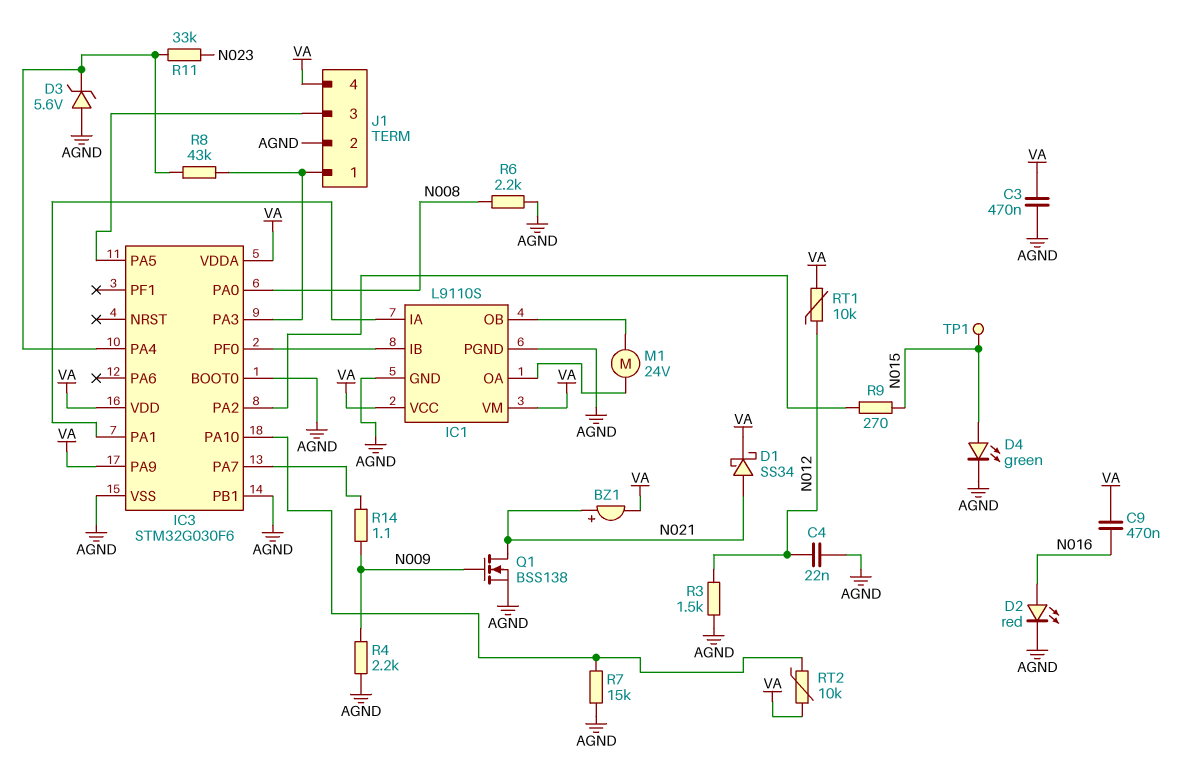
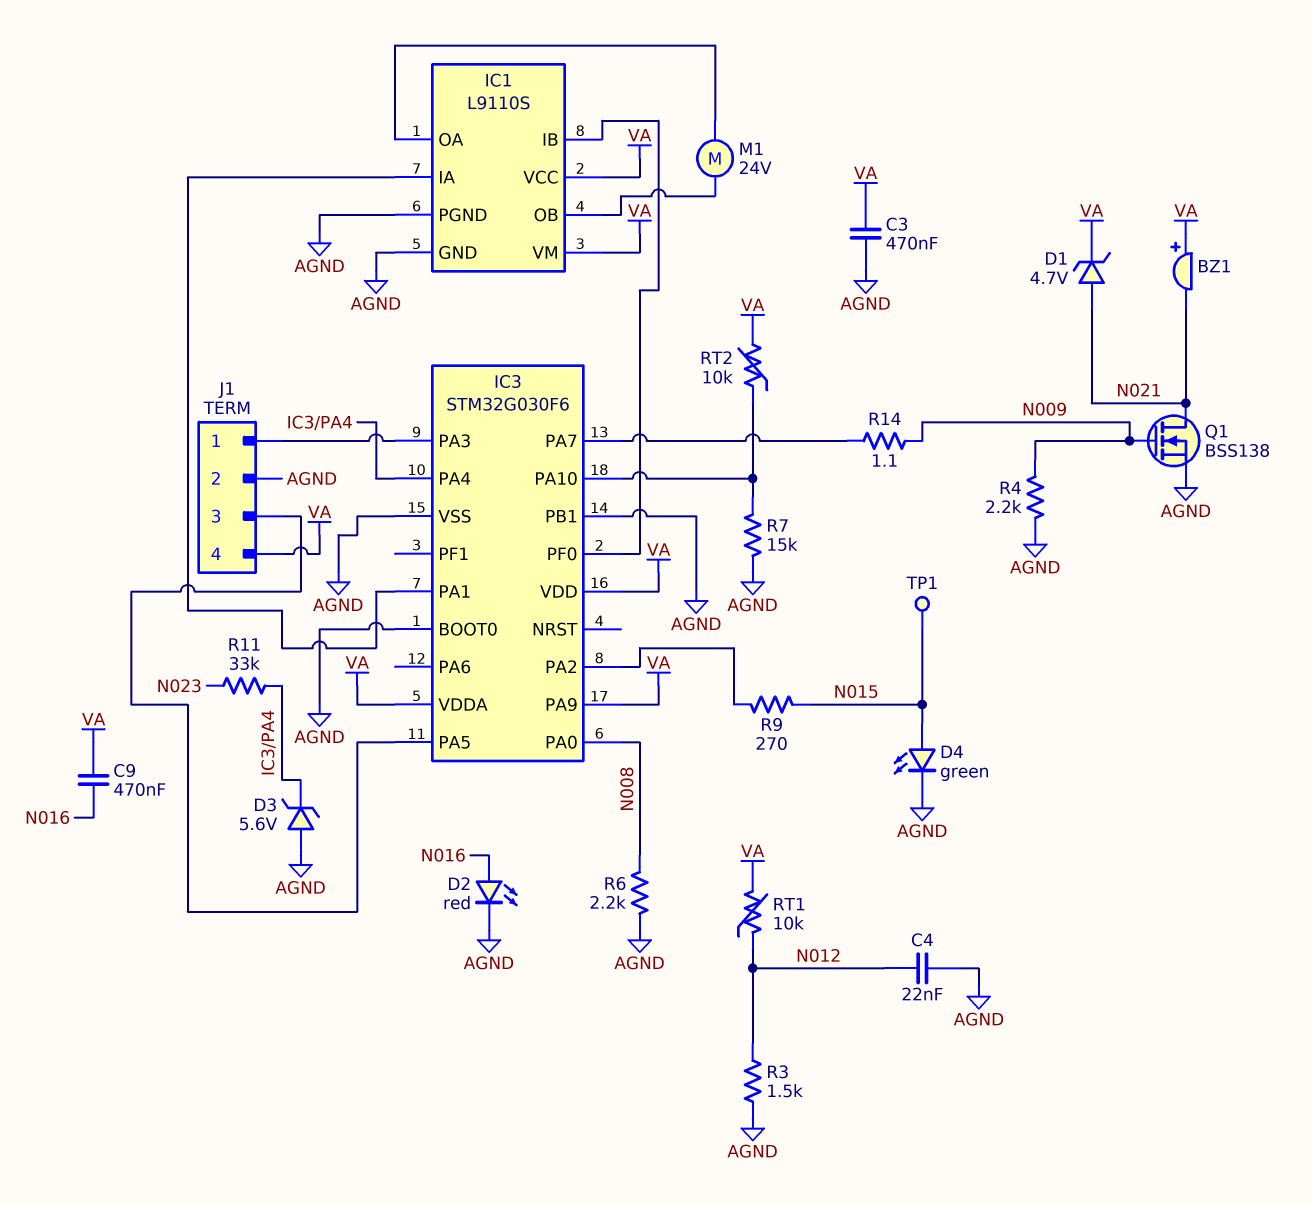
BZ1: buzzer (plus N021, minus VA) -> buzzer (plus VA, minus N021)
D1: schottky SS34 (A N021, K VA) -> zener 4.7V (A N021, K VA)
R8: 43k (IC3/PA3, IC3/PA4) -> none

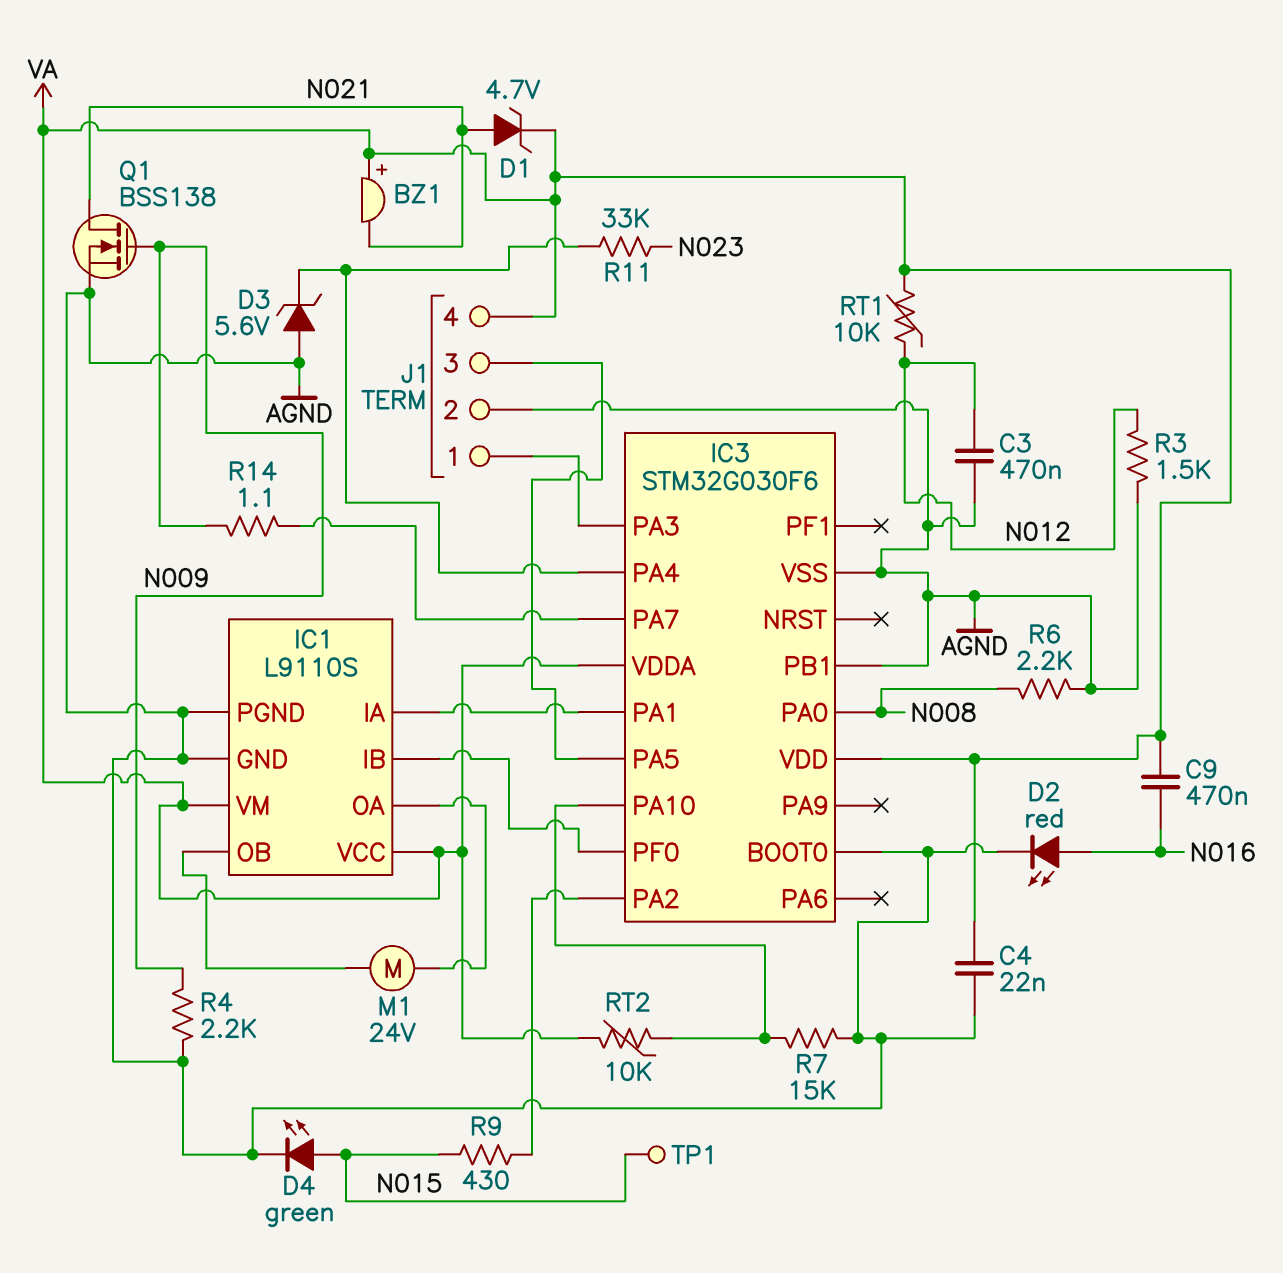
C3: 470nF (AGND, VA) -> 470nF (AGND, N012)
C4: 22nF (AGND, N012) -> 22nF (AGND, VA)
IC3 pin PA9: VA -> none
R9: 270 (IC3/PA2, N015) -> 430 (IC3/PA2, N015)

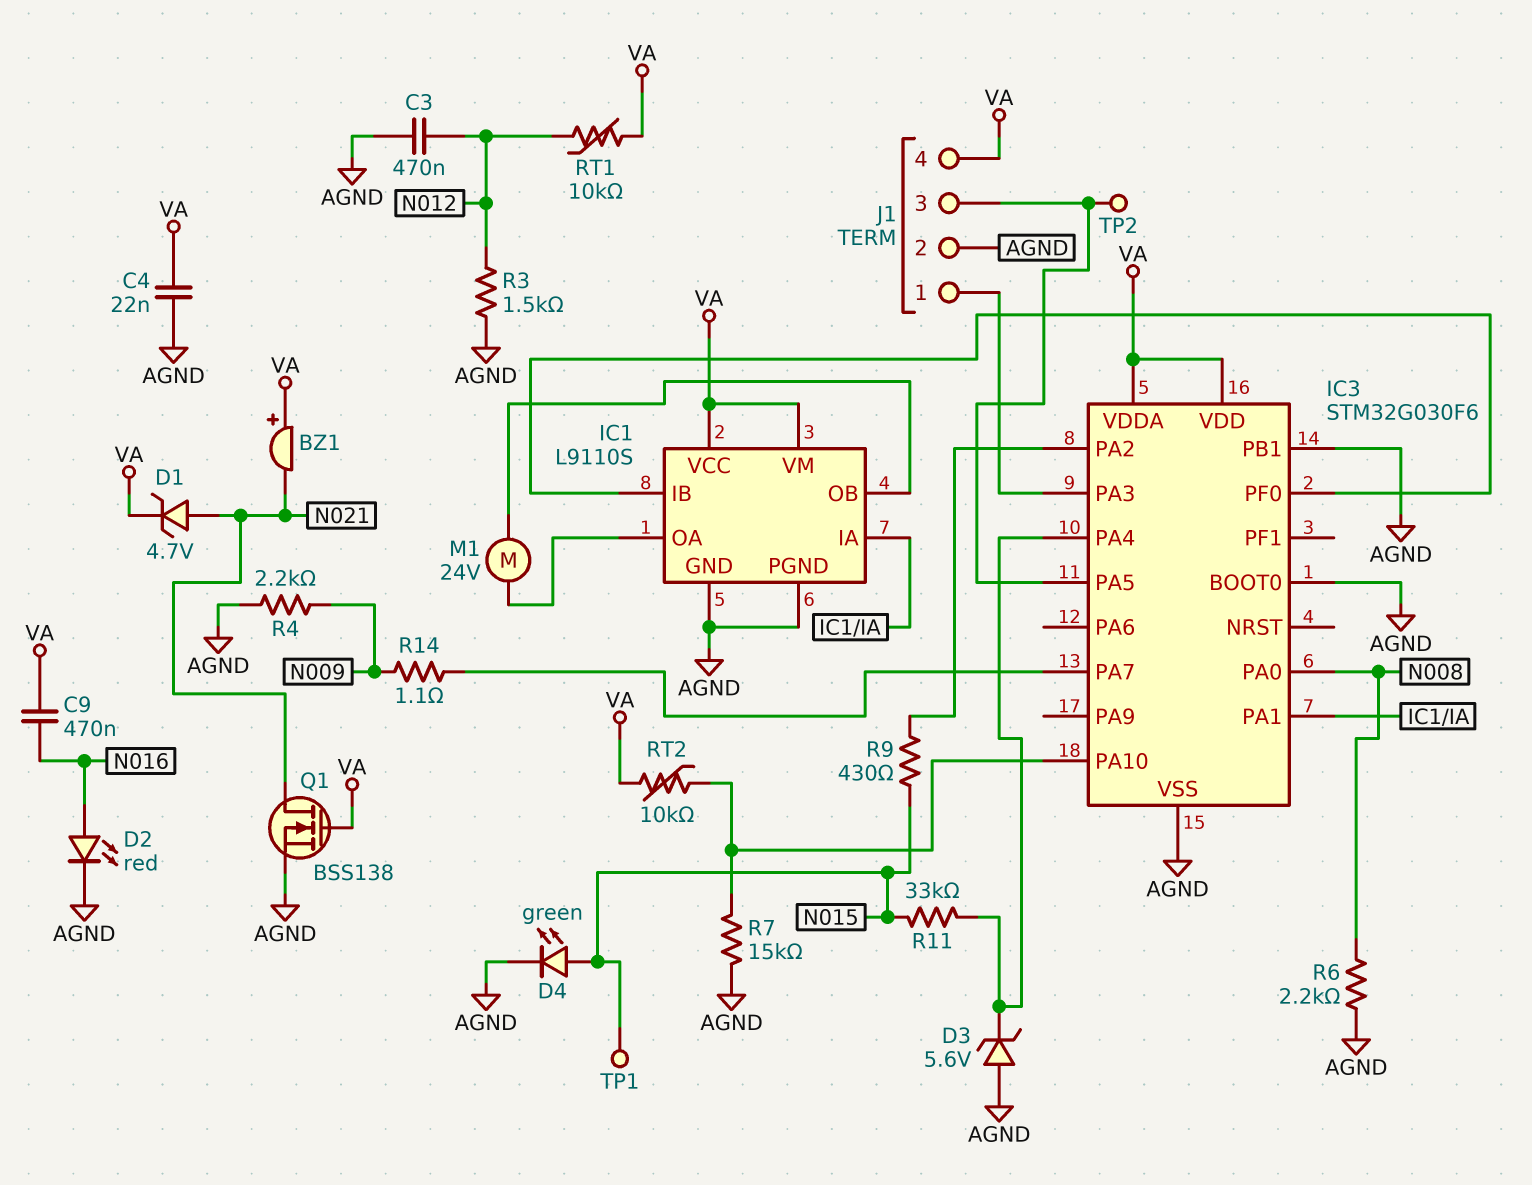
Q1: NMOS BSS138 (G N009, D N021, S AGND) -> NMOS BSS138 (G VA, D N021, S AGND)
R11: 33k (IC3/PA4, N023) -> 33k (IC3/PA4, N015)
TP2: none -> test point (IC3/PA5)

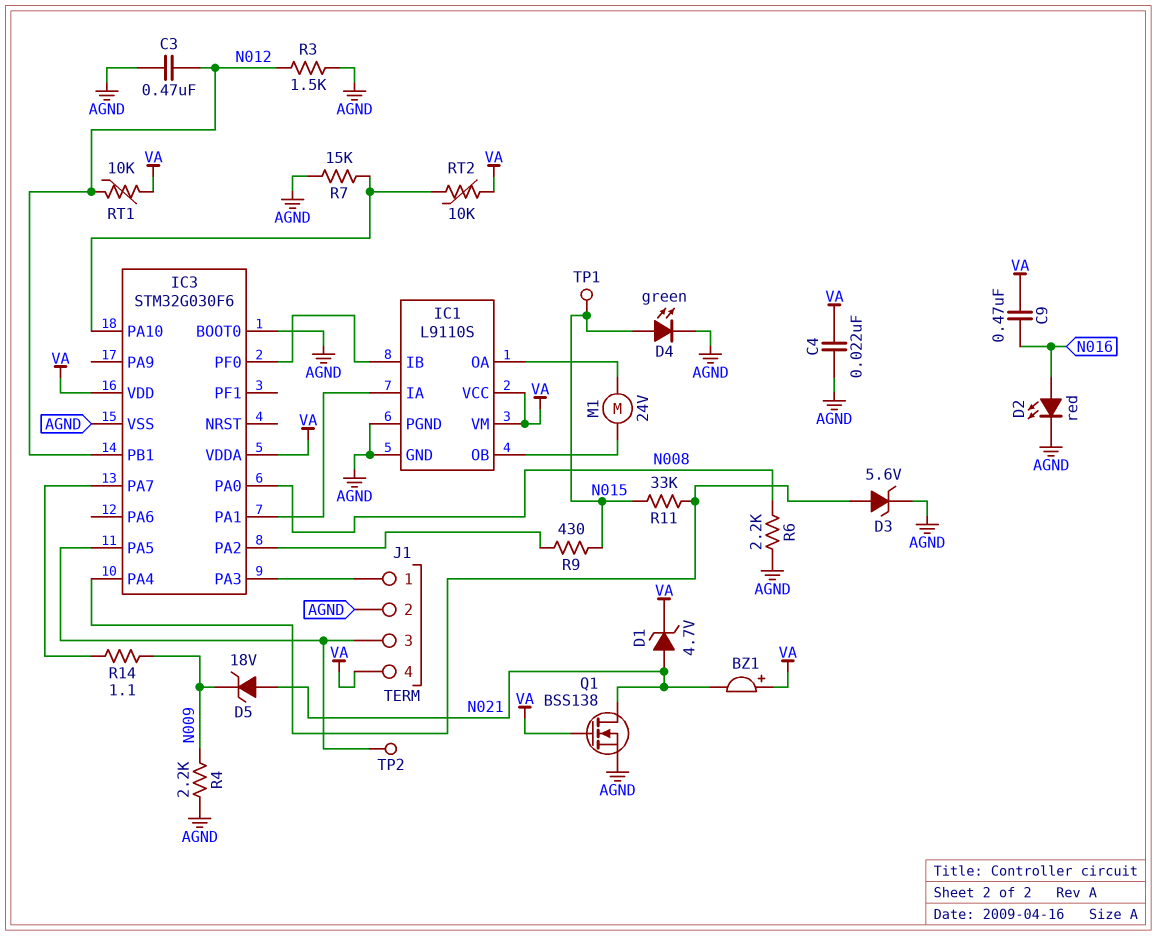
D3: zener 5.6V (A AGND, K IC3/PA4) -> zener 5.6V (A IC3/PA4, K AGND)
D5: none -> zener 18V (A N021, K N009)
IC3 pin PB1: AGND -> N012

